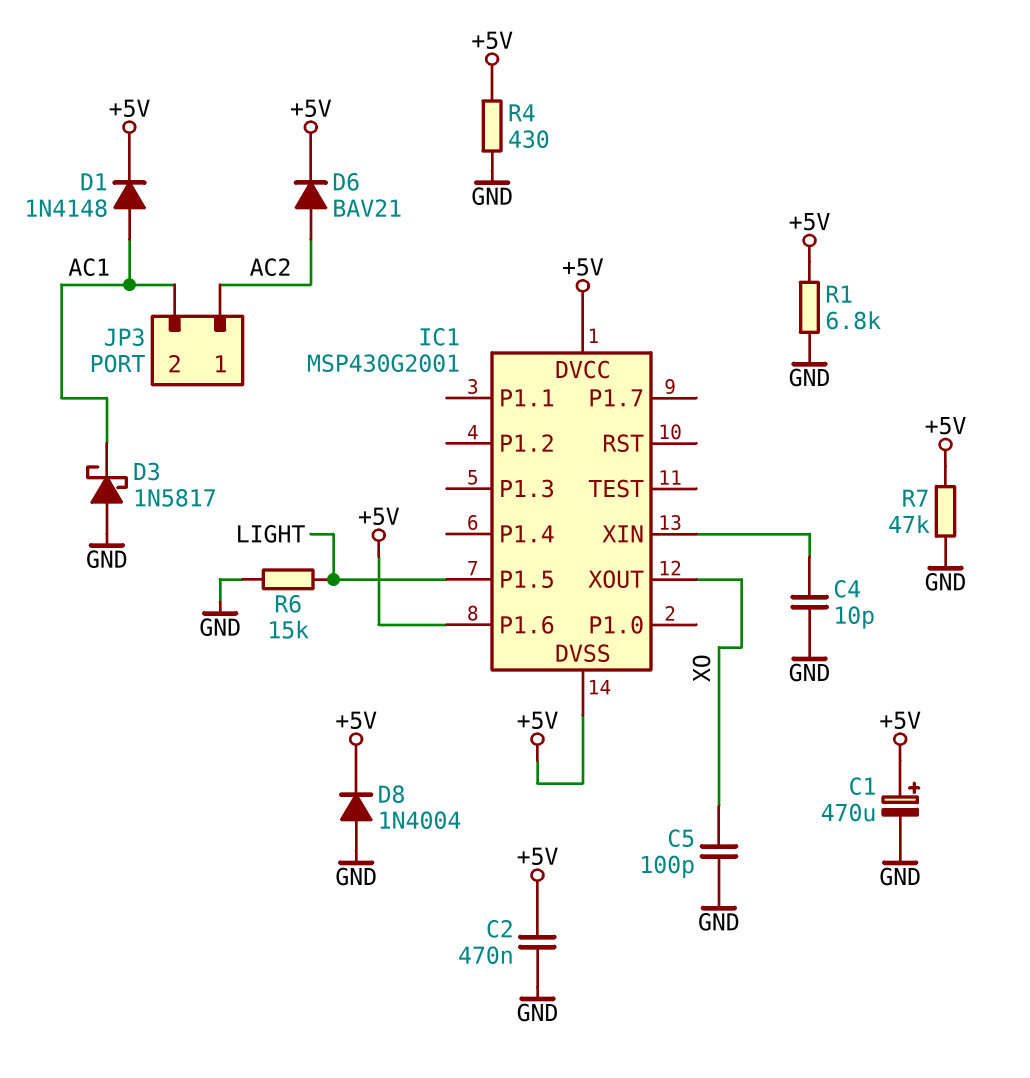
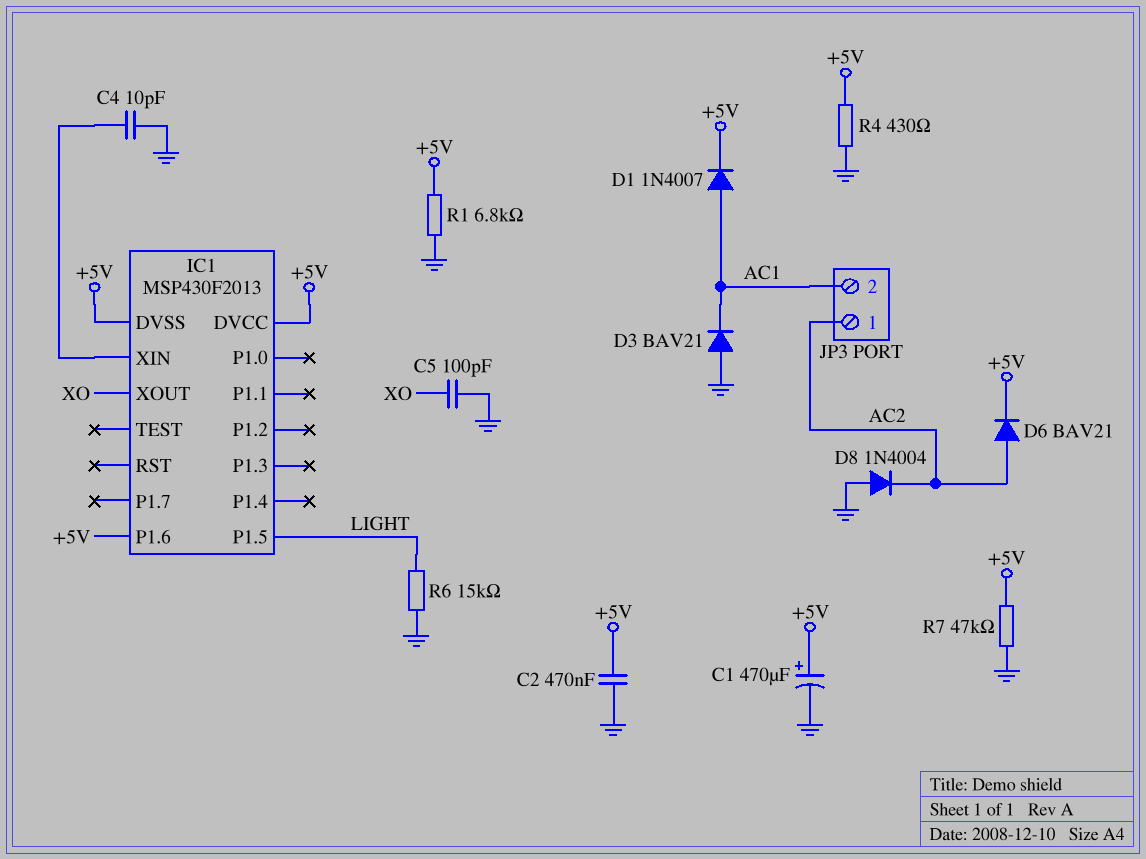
D1: diode 1N4148 (A AC1, K +5V) -> diode 1N4007 (A AC1, K +5V)
D3: schottky 1N5817 (A GND, K AC1) -> diode BAV21 (A GND, K AC1)
D8: diode 1N4004 (A GND, K +5V) -> diode 1N4004 (A GND, K AC2)
IC1: MSP430G2001 -> MSP430F2013

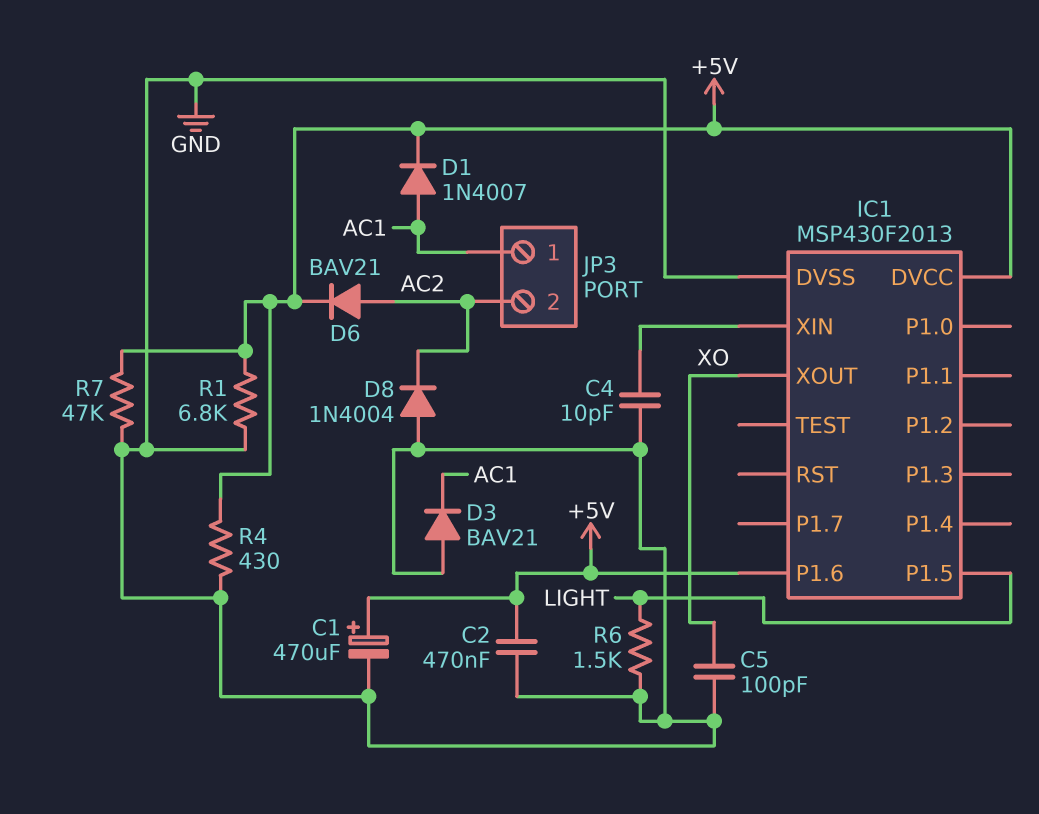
IC1 pin DVSS: +5V -> GND
JP3 pin 1: AC2 -> AC1
JP3 pin 2: AC1 -> AC2
R6: 15k (GND, LIGHT) -> 1.5k (GND, LIGHT)

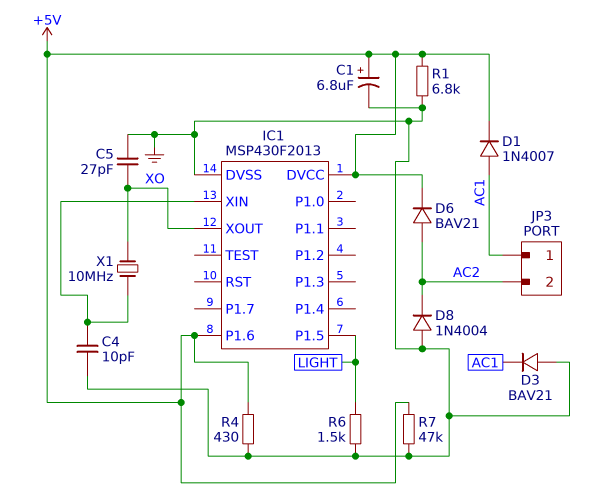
C1: 470uF (plus +5V, minus GND) -> 6.8uF (plus +5V, minus GND)
C2: 470nF (+5V, GND) -> none
C5: 100pF (GND, XO) -> 27pF (GND, XO)
X1: none -> 10MHz (IC1/XIN, XO)

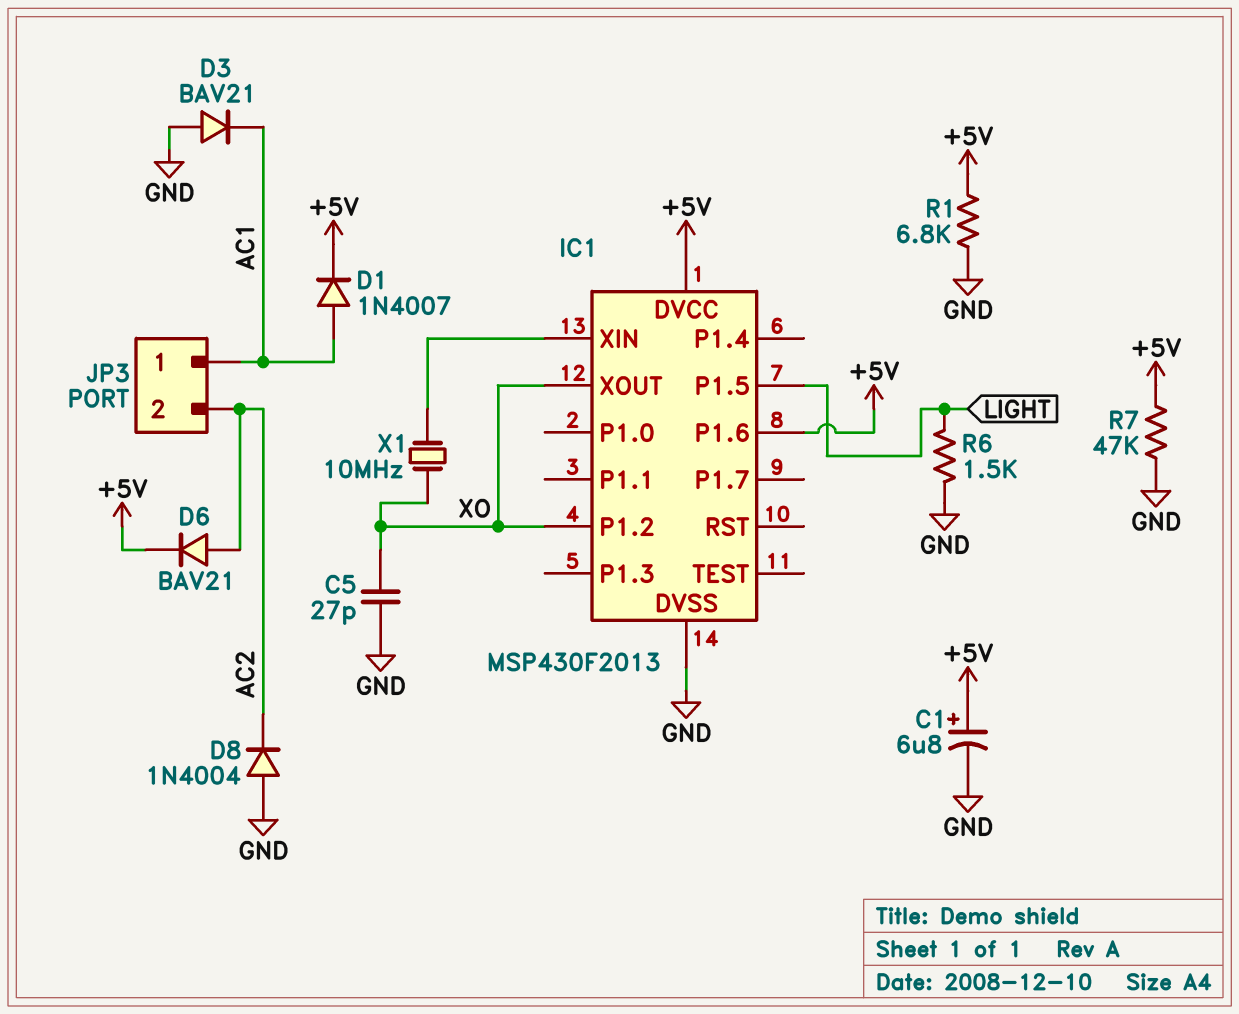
C4: 10pF (GND, IC1/XIN) -> none
IC1 pin P1.2: none -> XO
R4: 430 (+5V, GND) -> none

